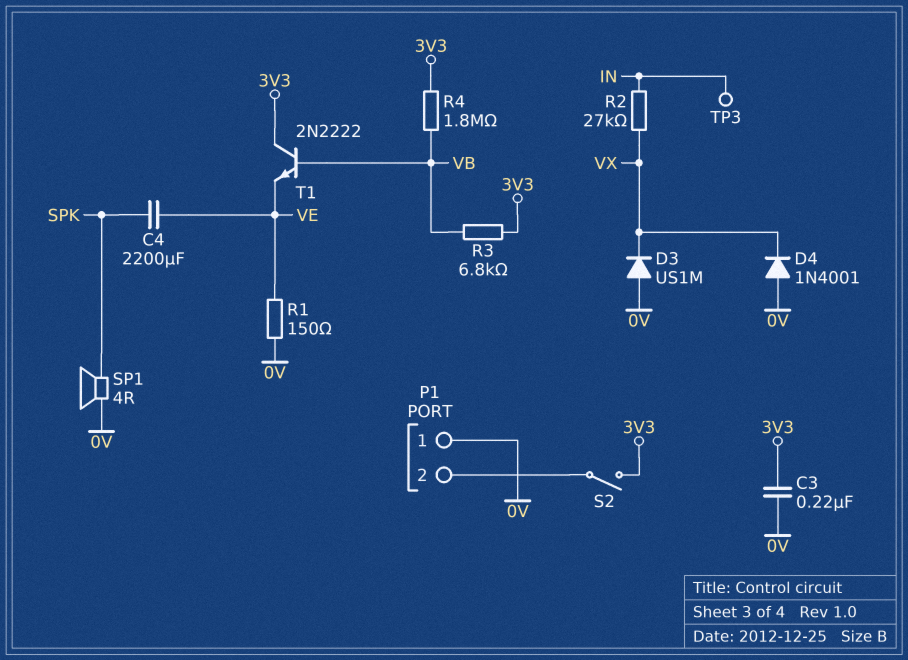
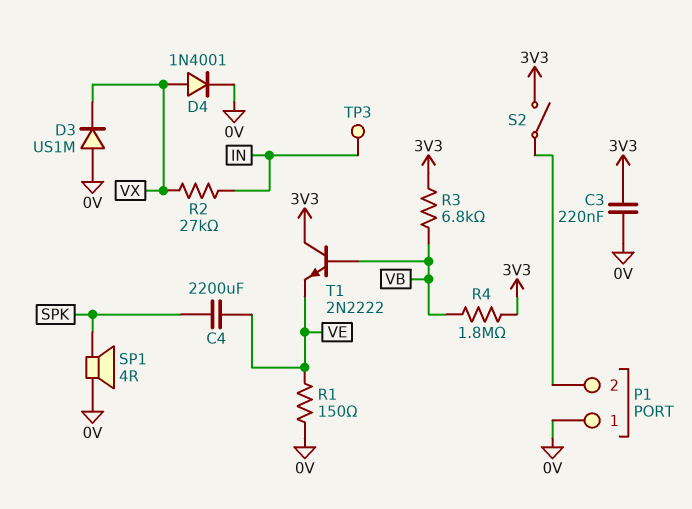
D4: diode 1N4001 (A 0V, K VX) -> diode 1N4001 (A VX, K 0V)

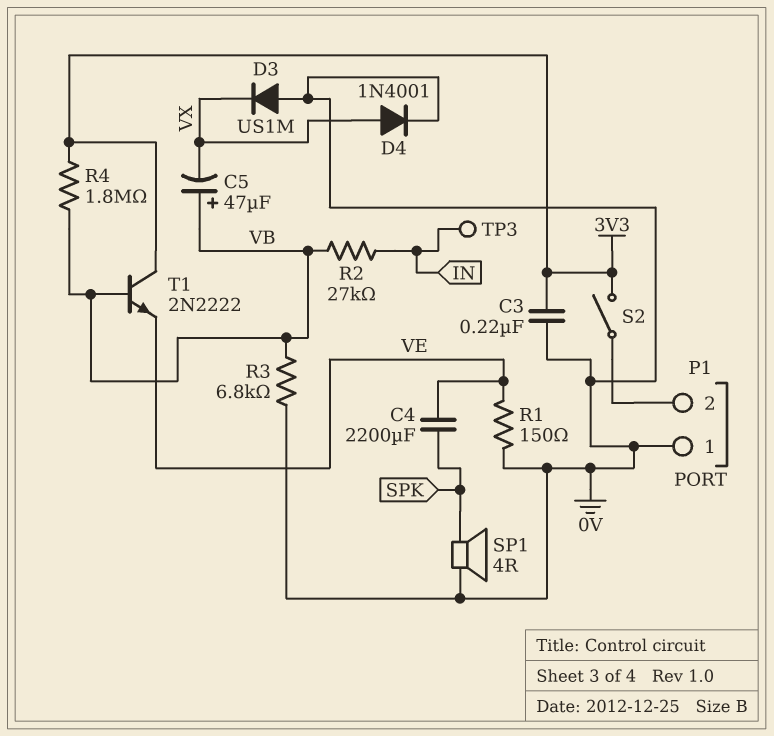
C5: none -> 47uF (plus VB, minus VX)
R2: 27k (IN, VX) -> 27k (IN, VB)
R3: 6.8k (3V3, VB) -> 6.8k (0V, VB)

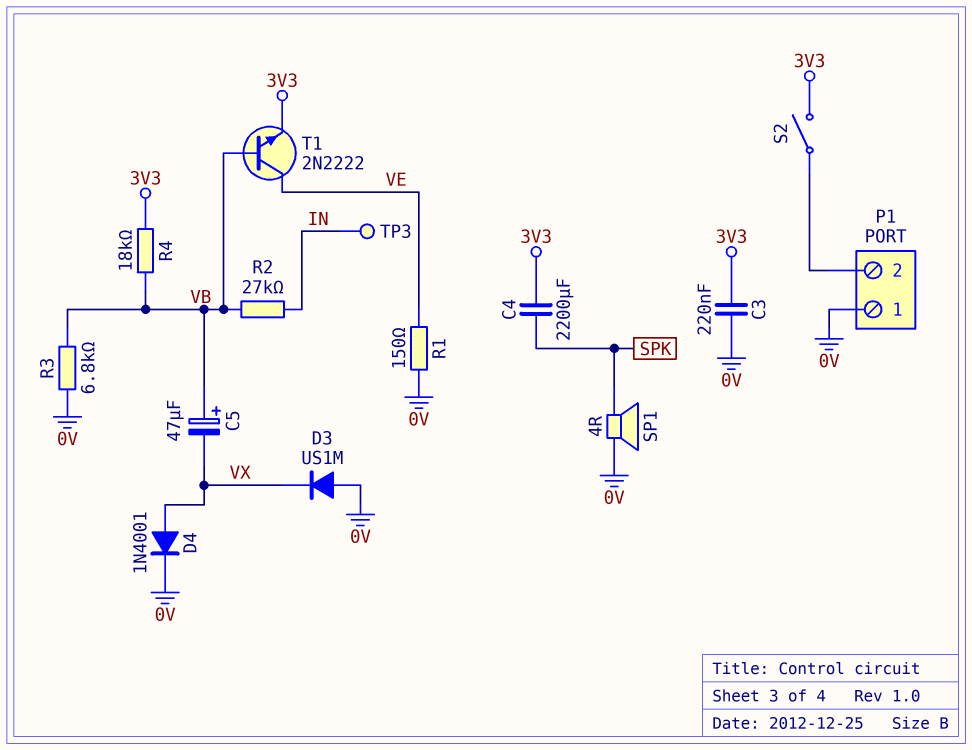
C4: 2200uF (SPK, VE) -> 2200uF (3V3, SPK)
R4: 1.8M (3V3, VB) -> 18k (3V3, VB)
T1: NPN 2N2222 (B VB, C 3V3, E VE) -> NPN 2N2222 (B VB, C VE, E 3V3)

